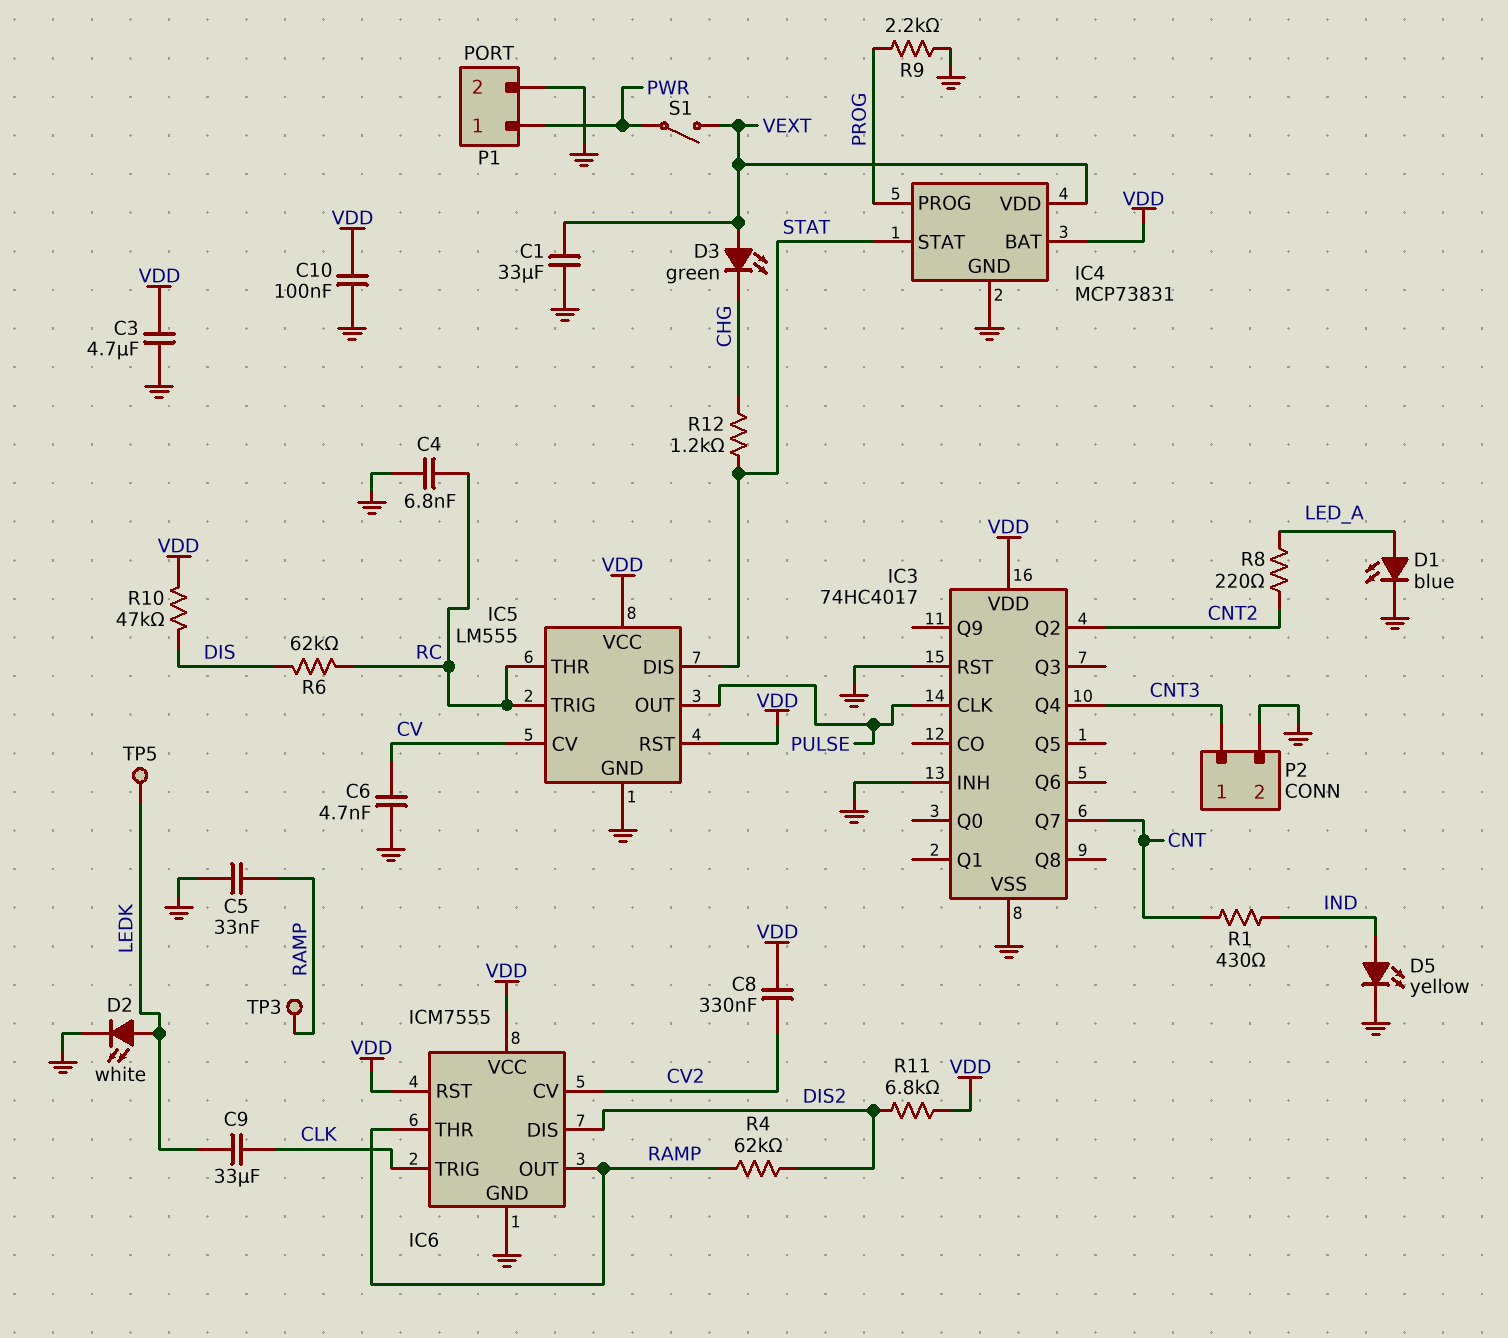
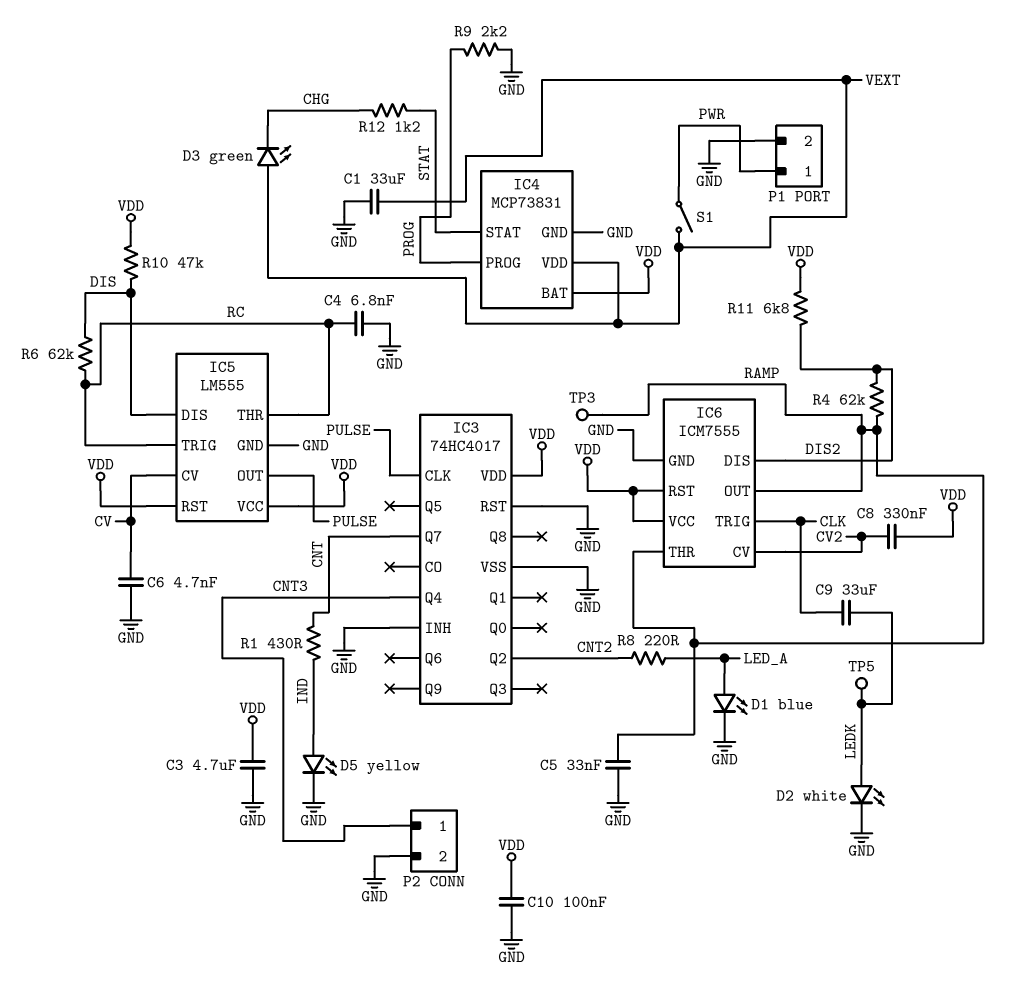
IC5 pin DIS: STAT -> DIS

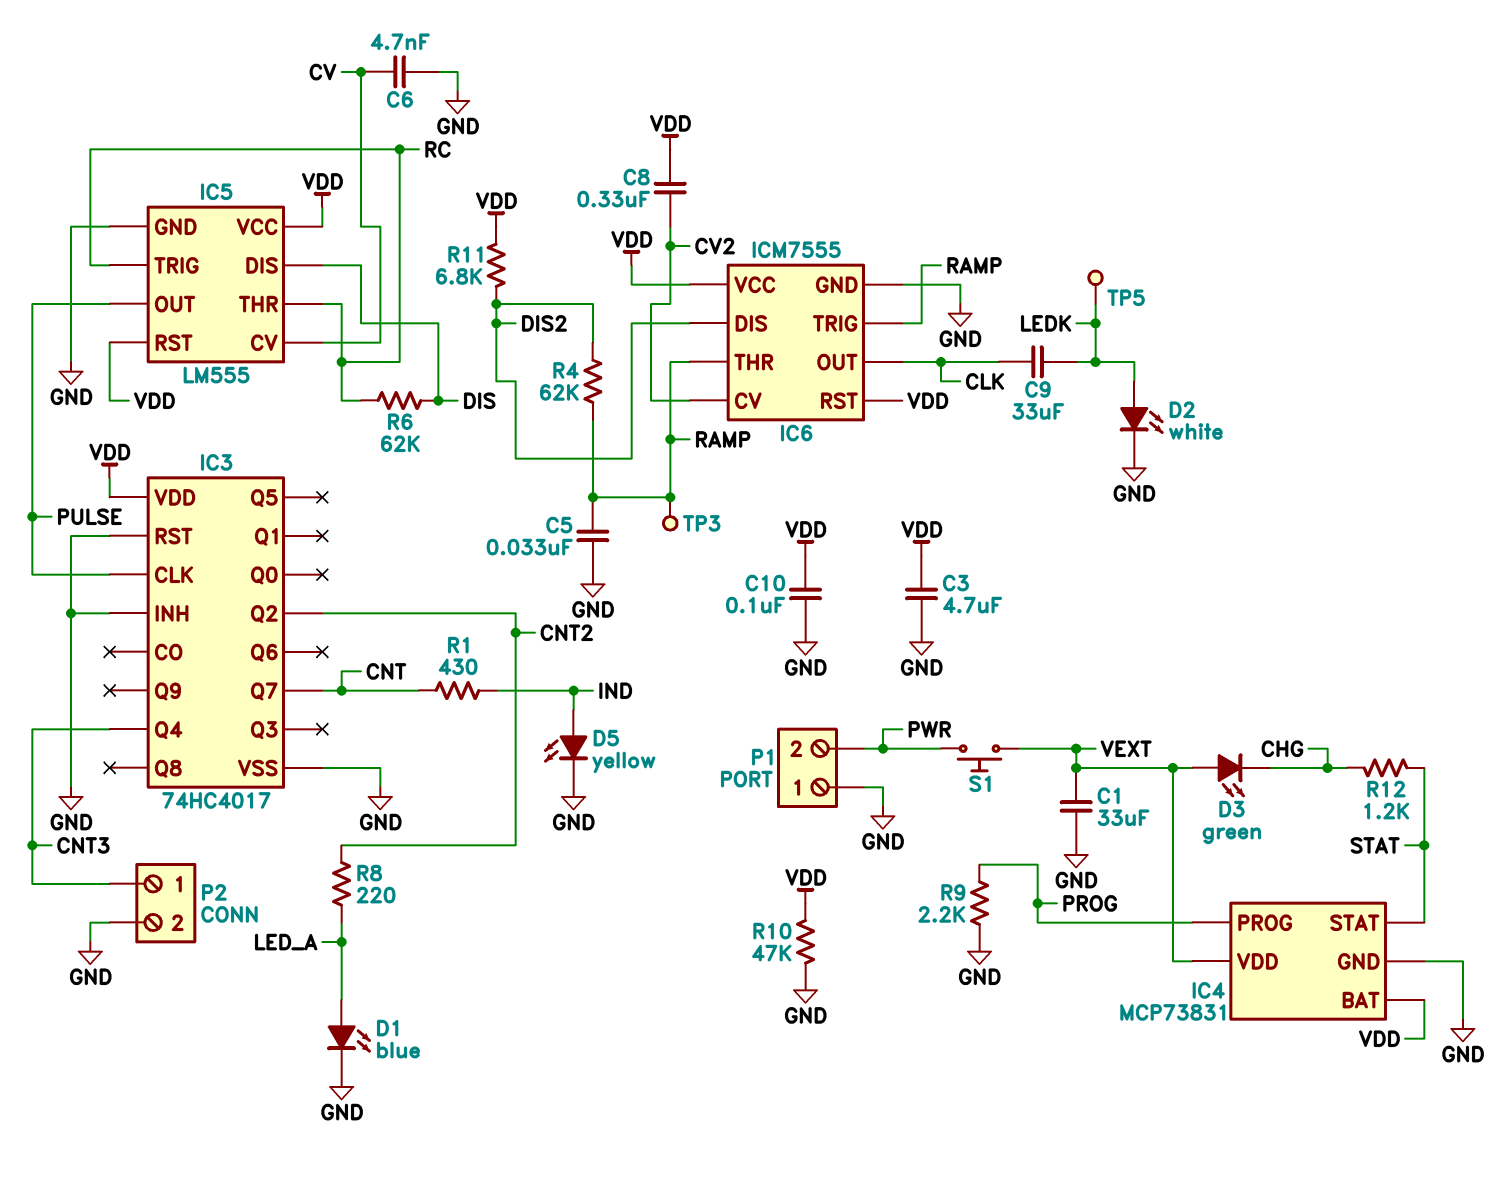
C4: 6.8nF (GND, RC) -> none
IC6 pin OUT: RAMP -> CLK
IC6 pin TRIG: CLK -> RAMP
P1 pin 1: PWR -> GND
P1 pin 2: GND -> PWR
R10: 47k (DIS, VDD) -> 47k (GND, VDD)
S1: switch (PWR, VEXT) -> button (PWR, VEXT)

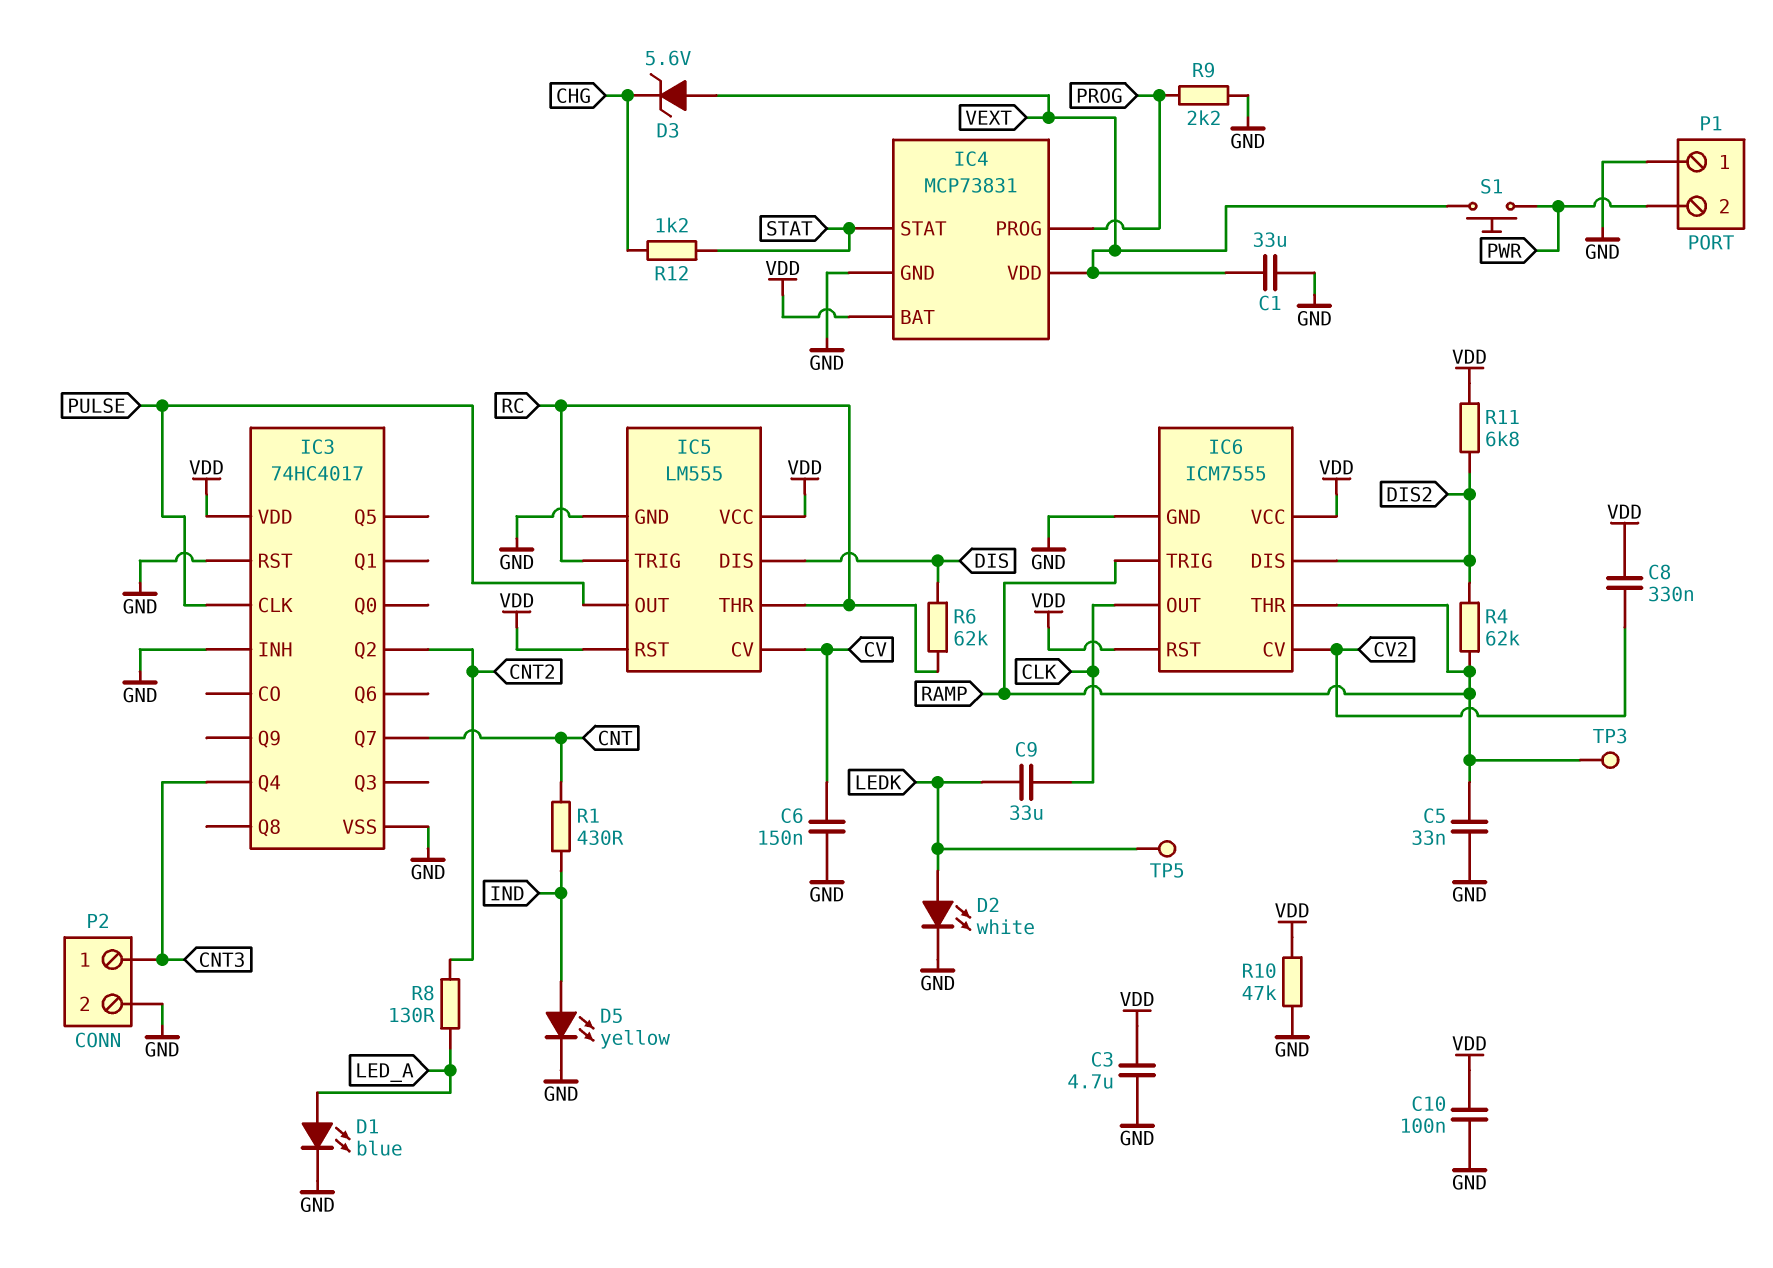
C6: 4.7nF (CV, GND) -> 150nF (CV, GND)
D3: LED green (A VEXT, K CHG) -> zener 5.6V (A VEXT, K CHG)
R8: 220 (CNT2, LED_A) -> 130 (CNT2, LED_A)

